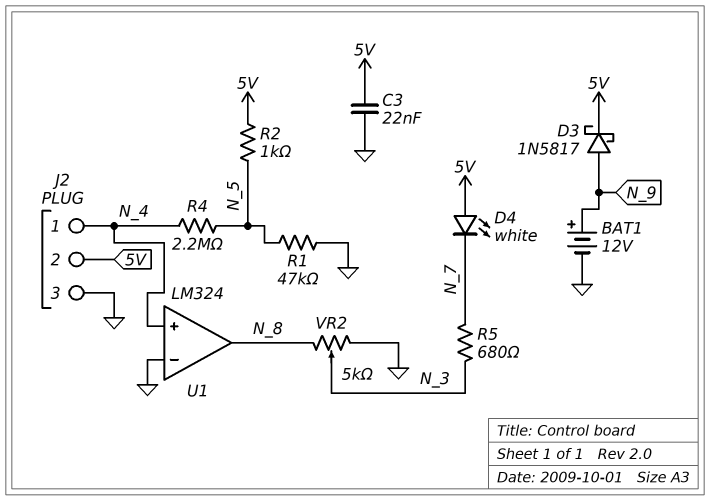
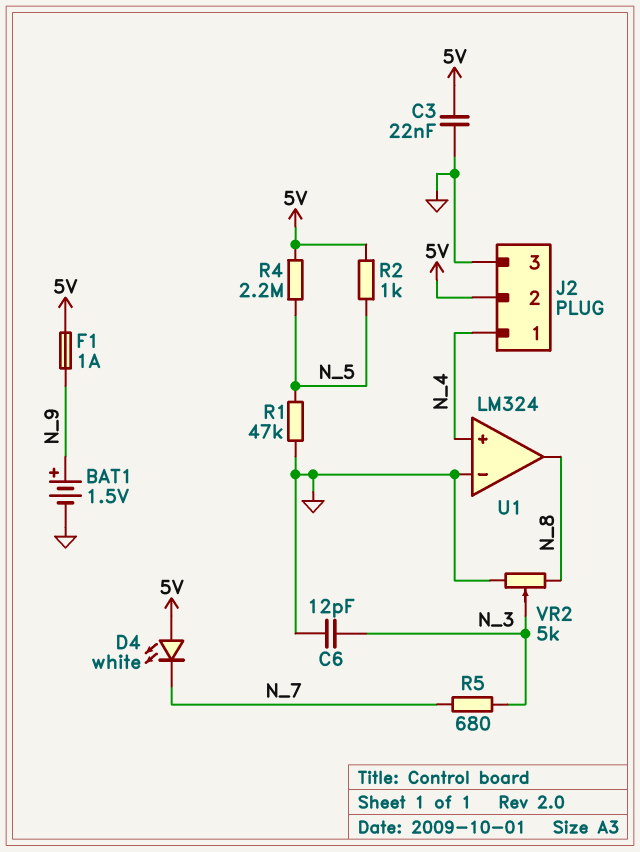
BAT1: 12V (plus N_9, minus GND) -> 1.5V (plus N_9, minus GND)
C6: none -> 12pF (GND, N_3)
D3: schottky 1N5817 (A N_9, K 5V) -> none
F1: none -> 1A (5V, N_9)
R4: 2.2M (N_4, N_5) -> 2.2M (5V, N_5)

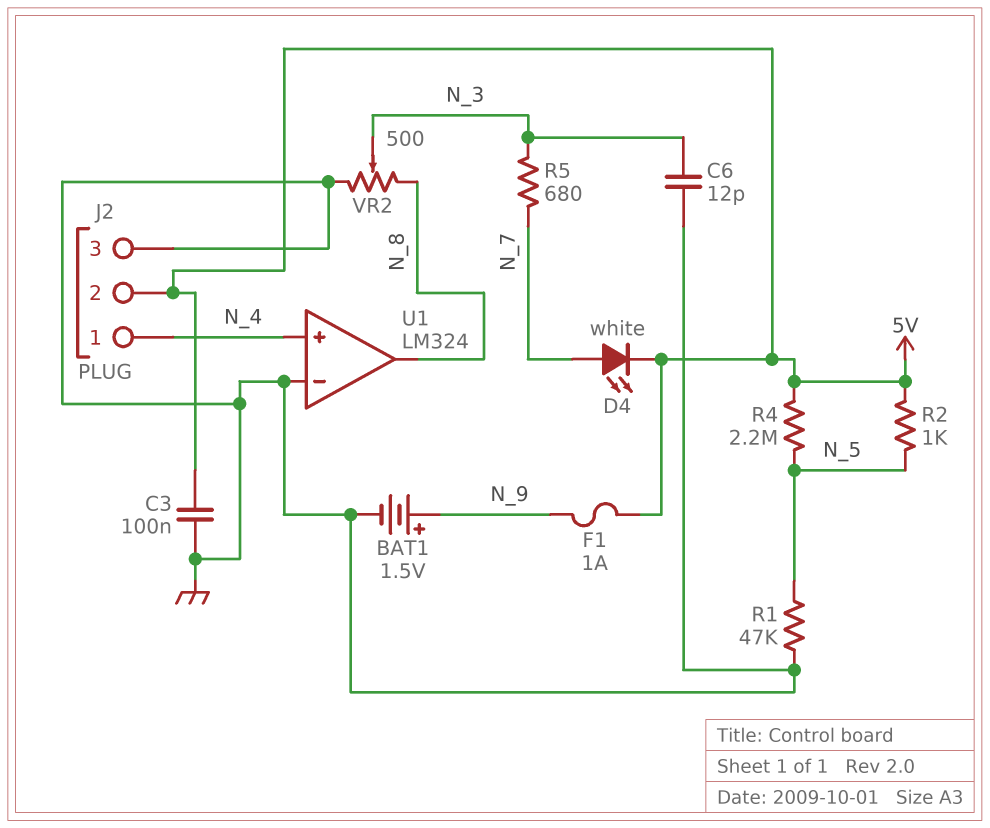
C3: 22nF (5V, GND) -> 100nF (5V, GND)
D4: LED white (A 5V, K N_7) -> LED white (A N_7, K 5V)
VR2: 5k (GND, N_8, wiper N_3) -> 500 (GND, N_8, wiper N_3)

